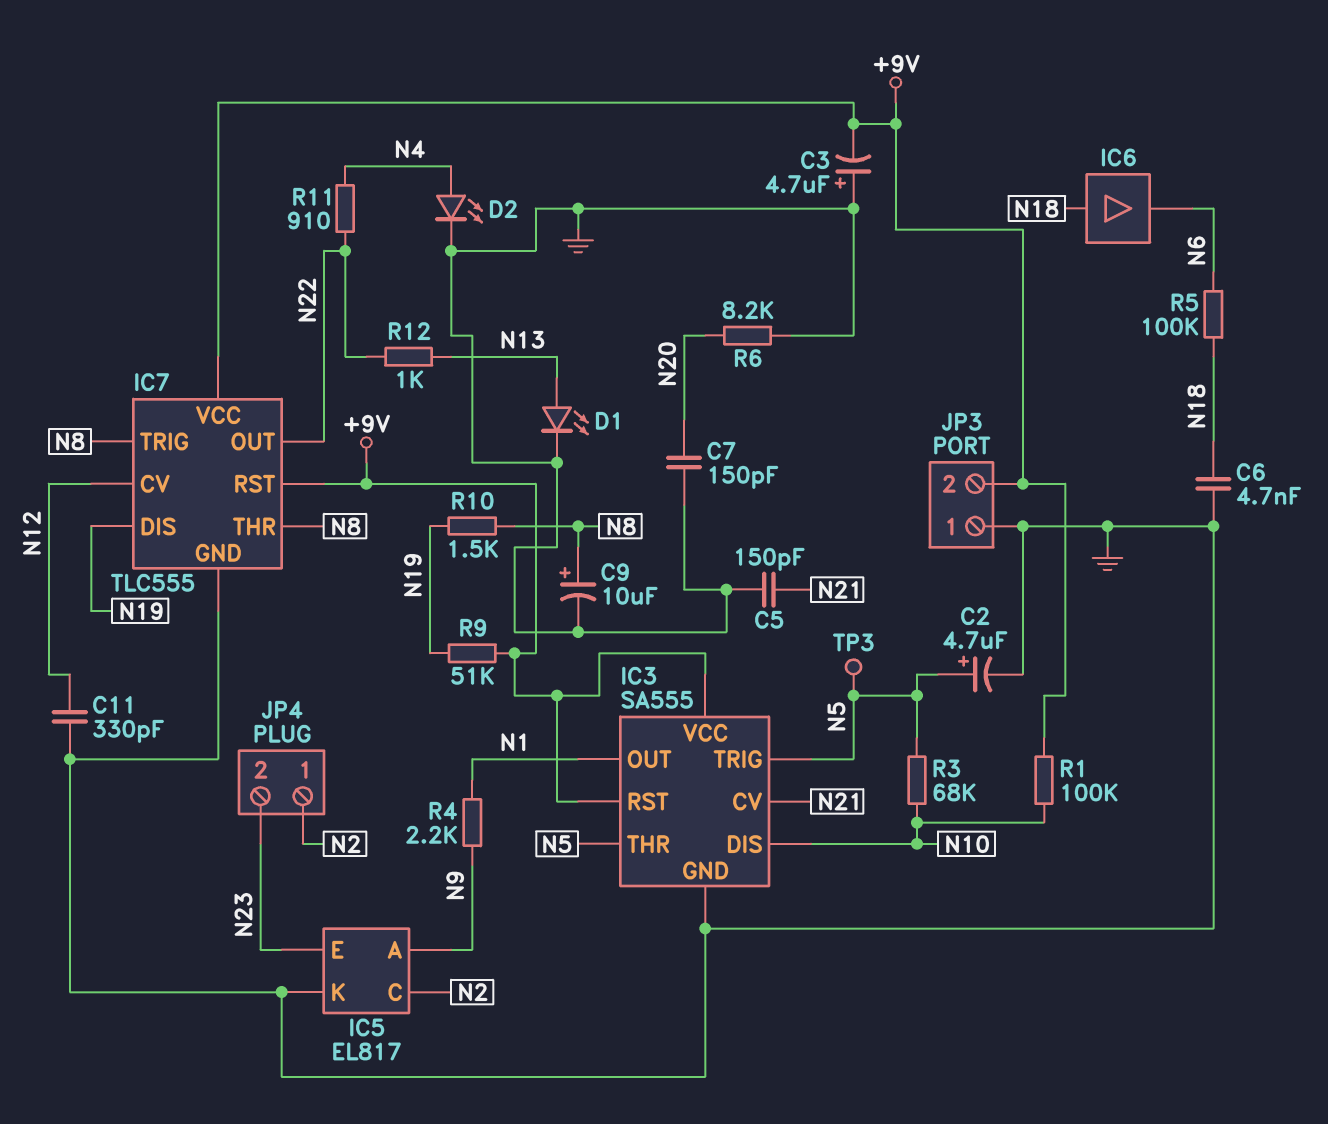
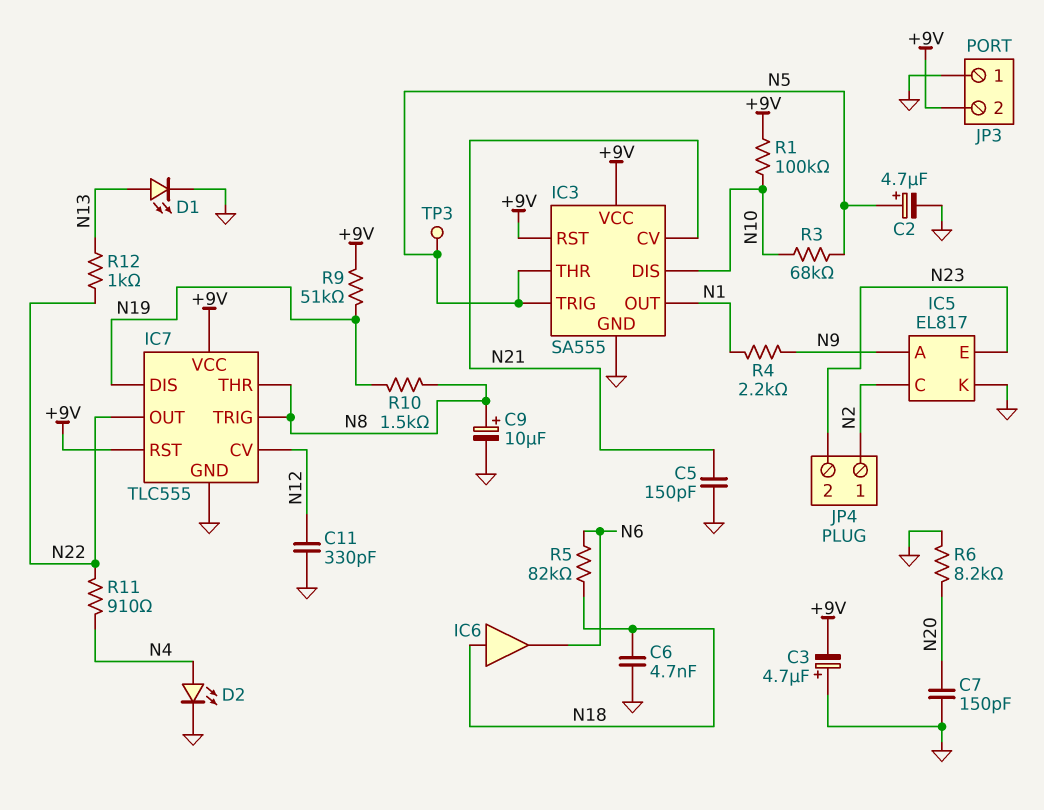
R5: 100k (N6, N18) -> 82k (N6, N18)

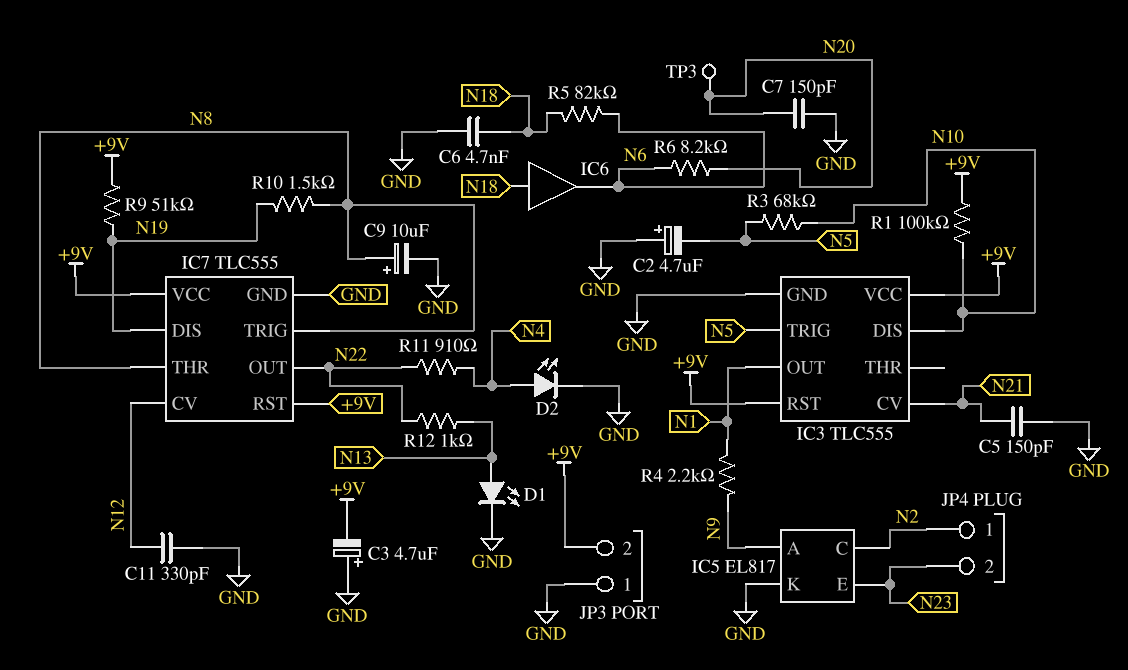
C2: 4.7uF (plus N5, minus GND) -> 4.7uF (plus GND, minus N5)
IC3: SA555 -> TLC555
IC3 pin THR: N5 -> none
R6: 8.2k (GND, N20) -> 8.2k (N6, N20)
TP3: test point (N5) -> test point (N20)

